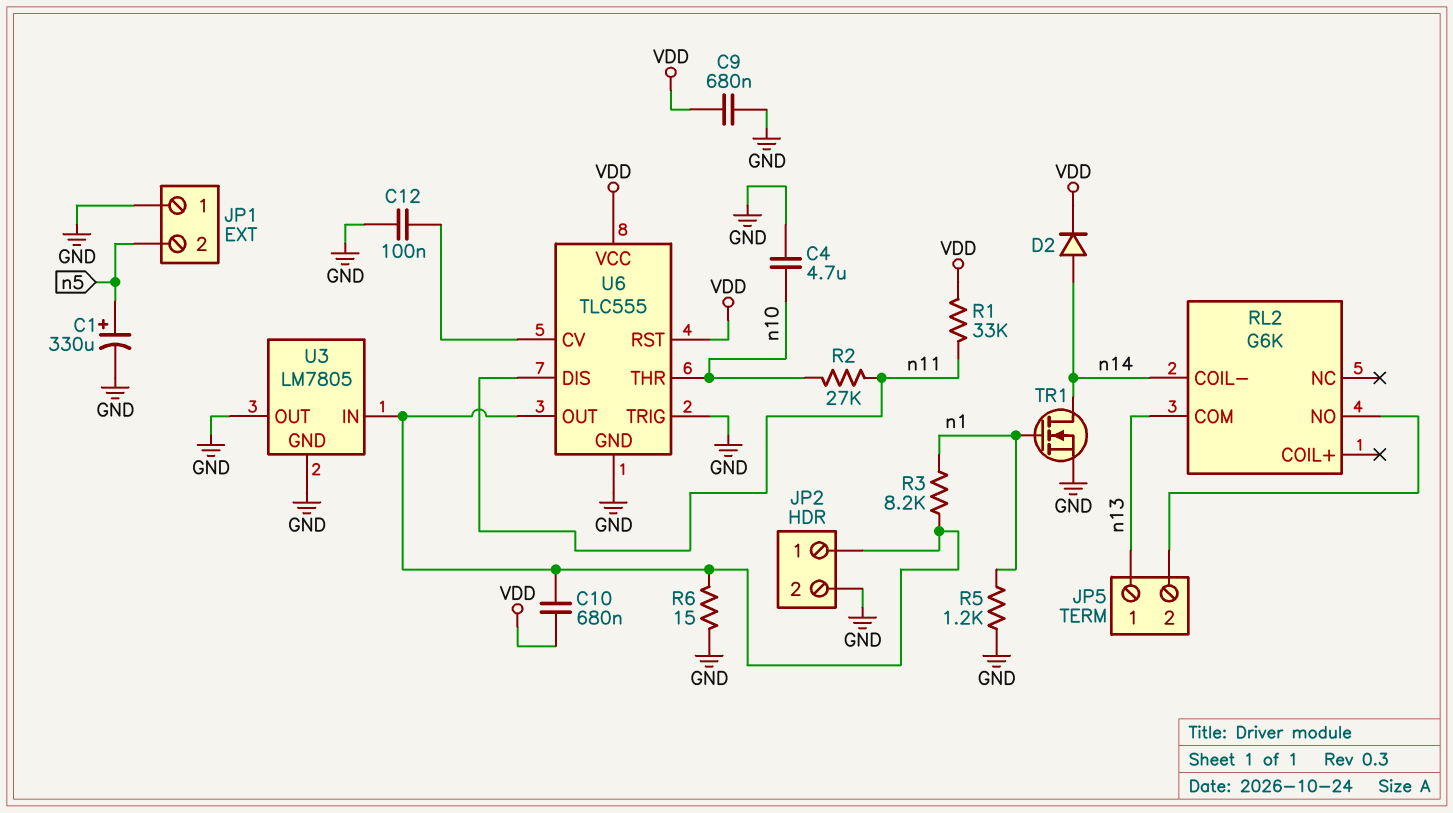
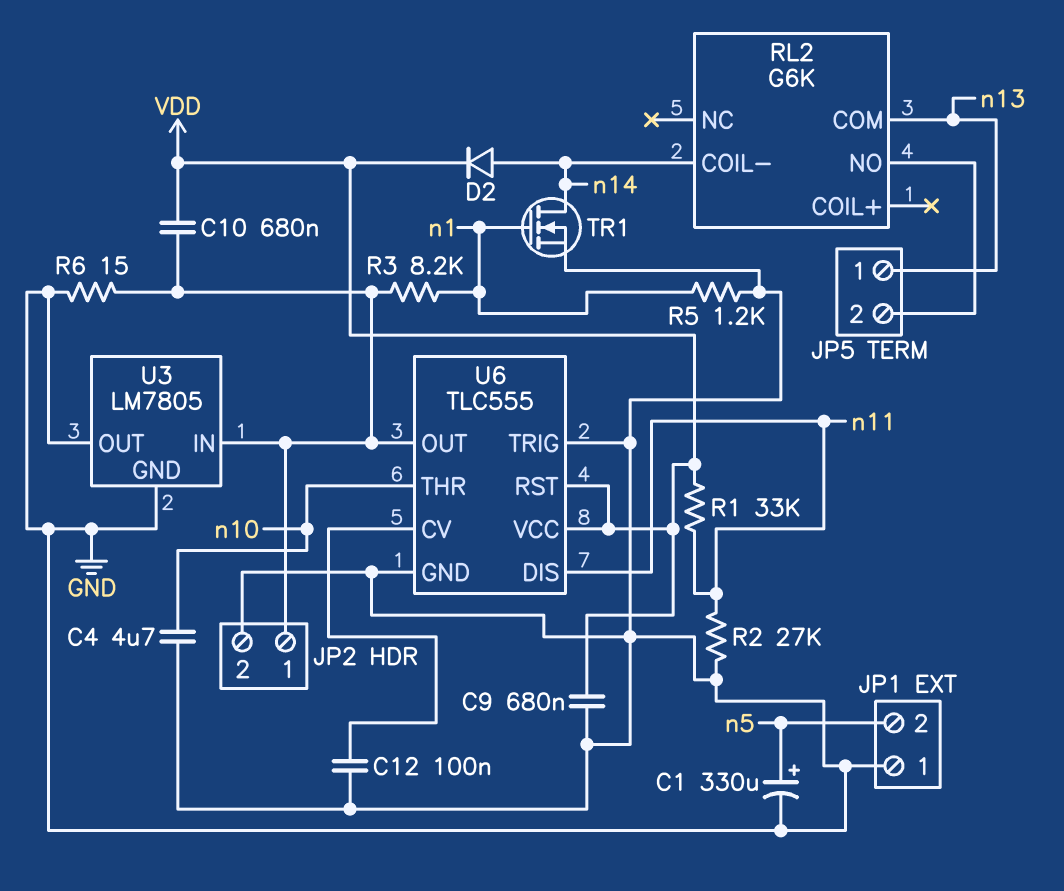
R2: 27k (n10, n11) -> 27k (GND, n11)

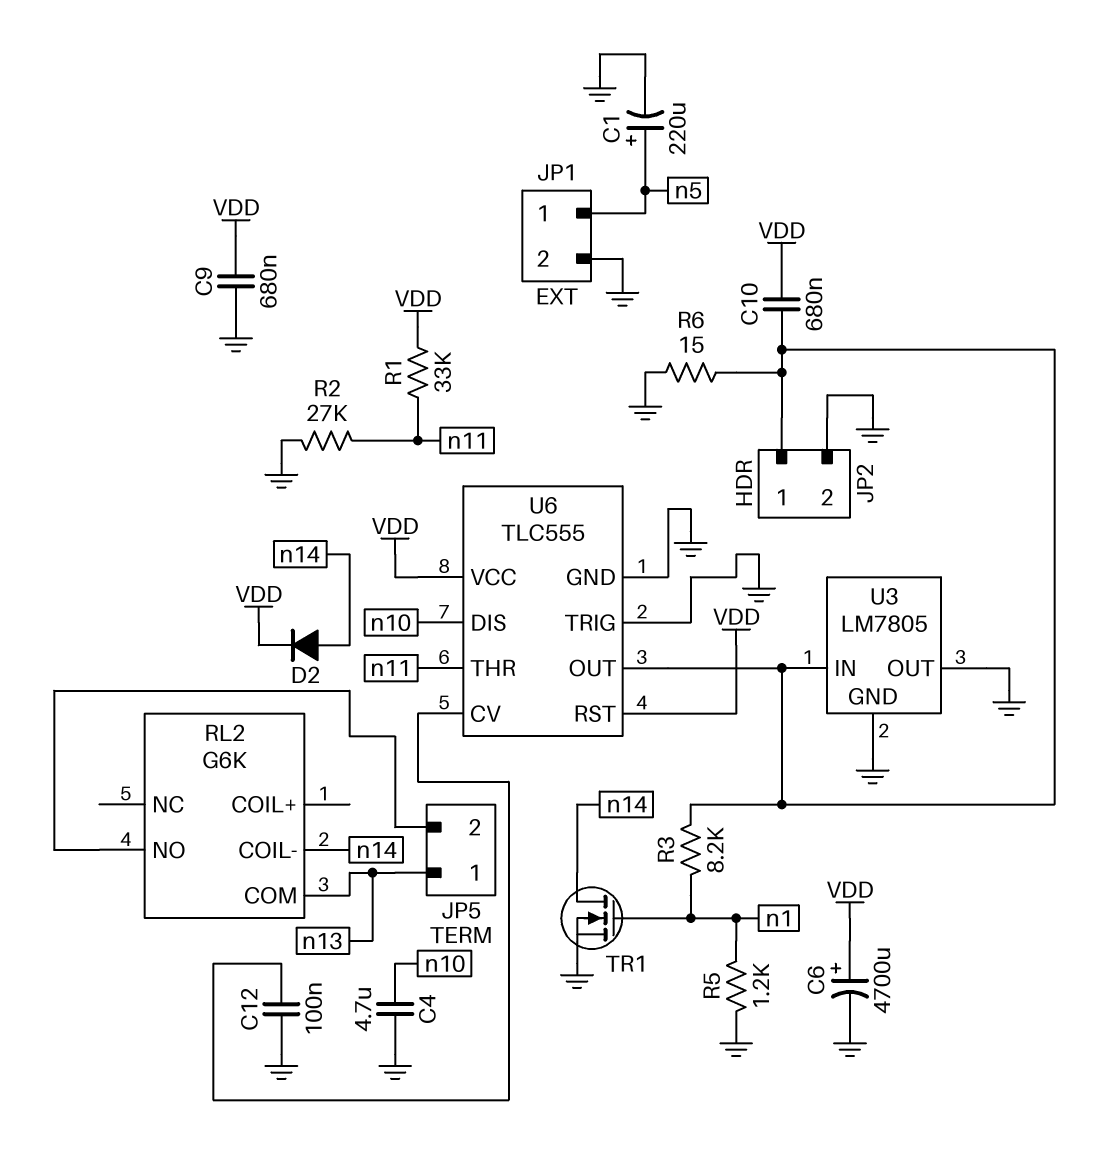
C1: 330uF (plus n5, minus GND) -> 220uF (plus n5, minus GND)
C6: none -> 4700uF (plus VDD, minus GND)
JP1 pin 1: GND -> n5
JP1 pin 2: n5 -> GND
U6 pin DIS: n11 -> n10
U6 pin THR: n10 -> n11

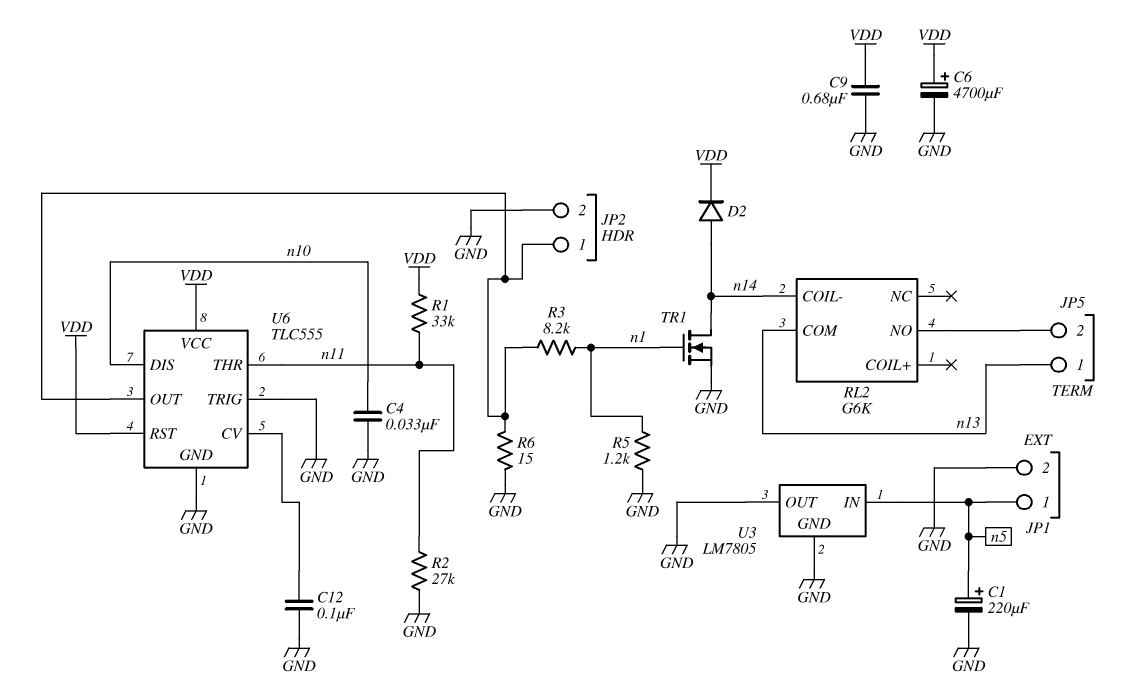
C4: 4.7uF (GND, n10) -> 33nF (GND, n10)
C10: 680nF (JP2/1, VDD) -> none
U3 pin IN: JP2/1 -> n5

